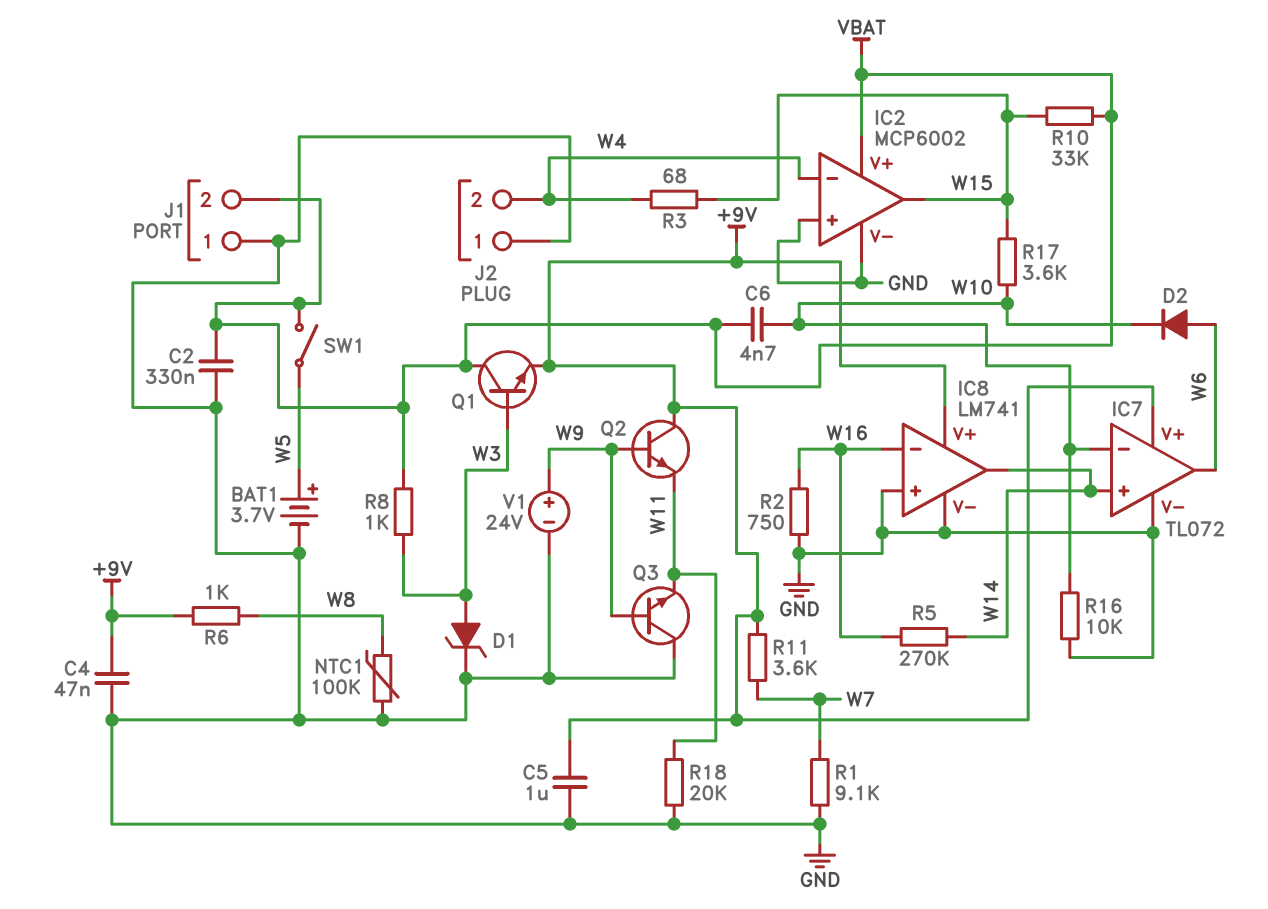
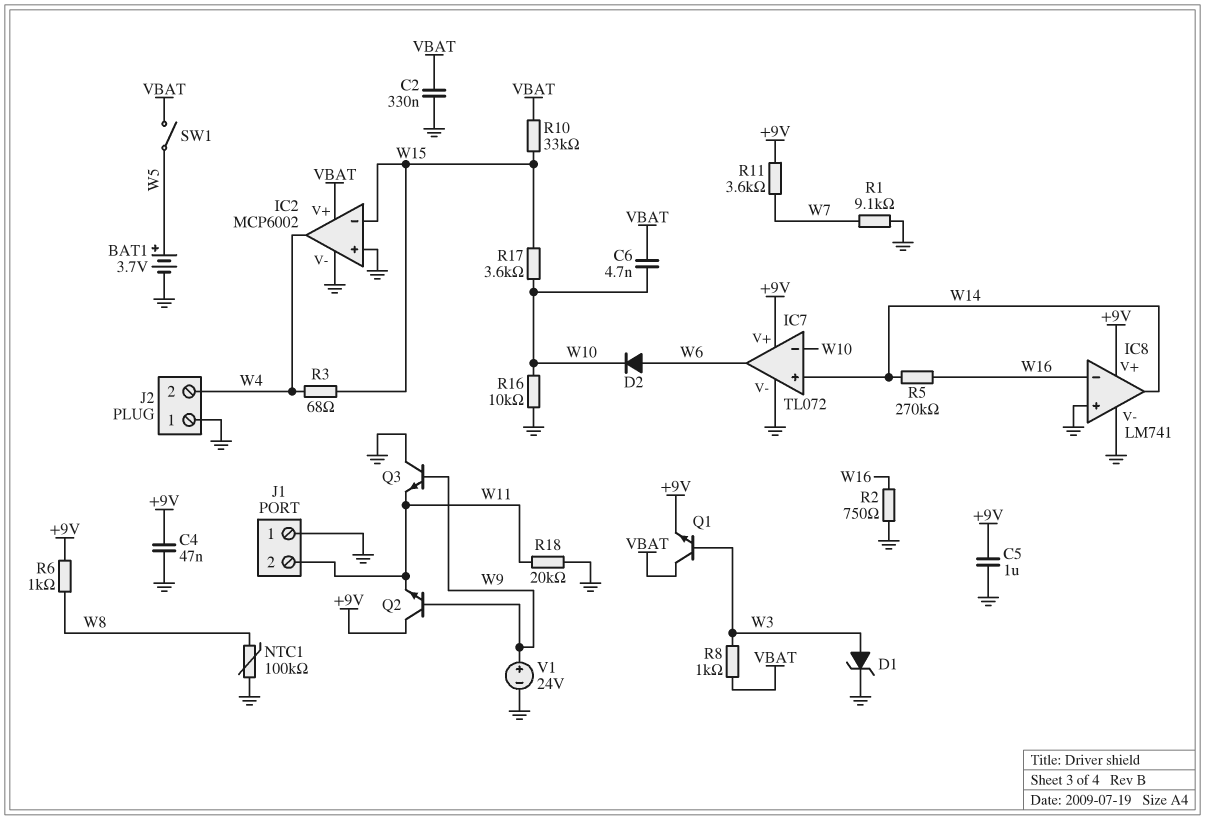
IC2 pin in-: W4 -> W15
IC2 pin out: W15 -> W4
J1 pin 2: VBAT -> W11

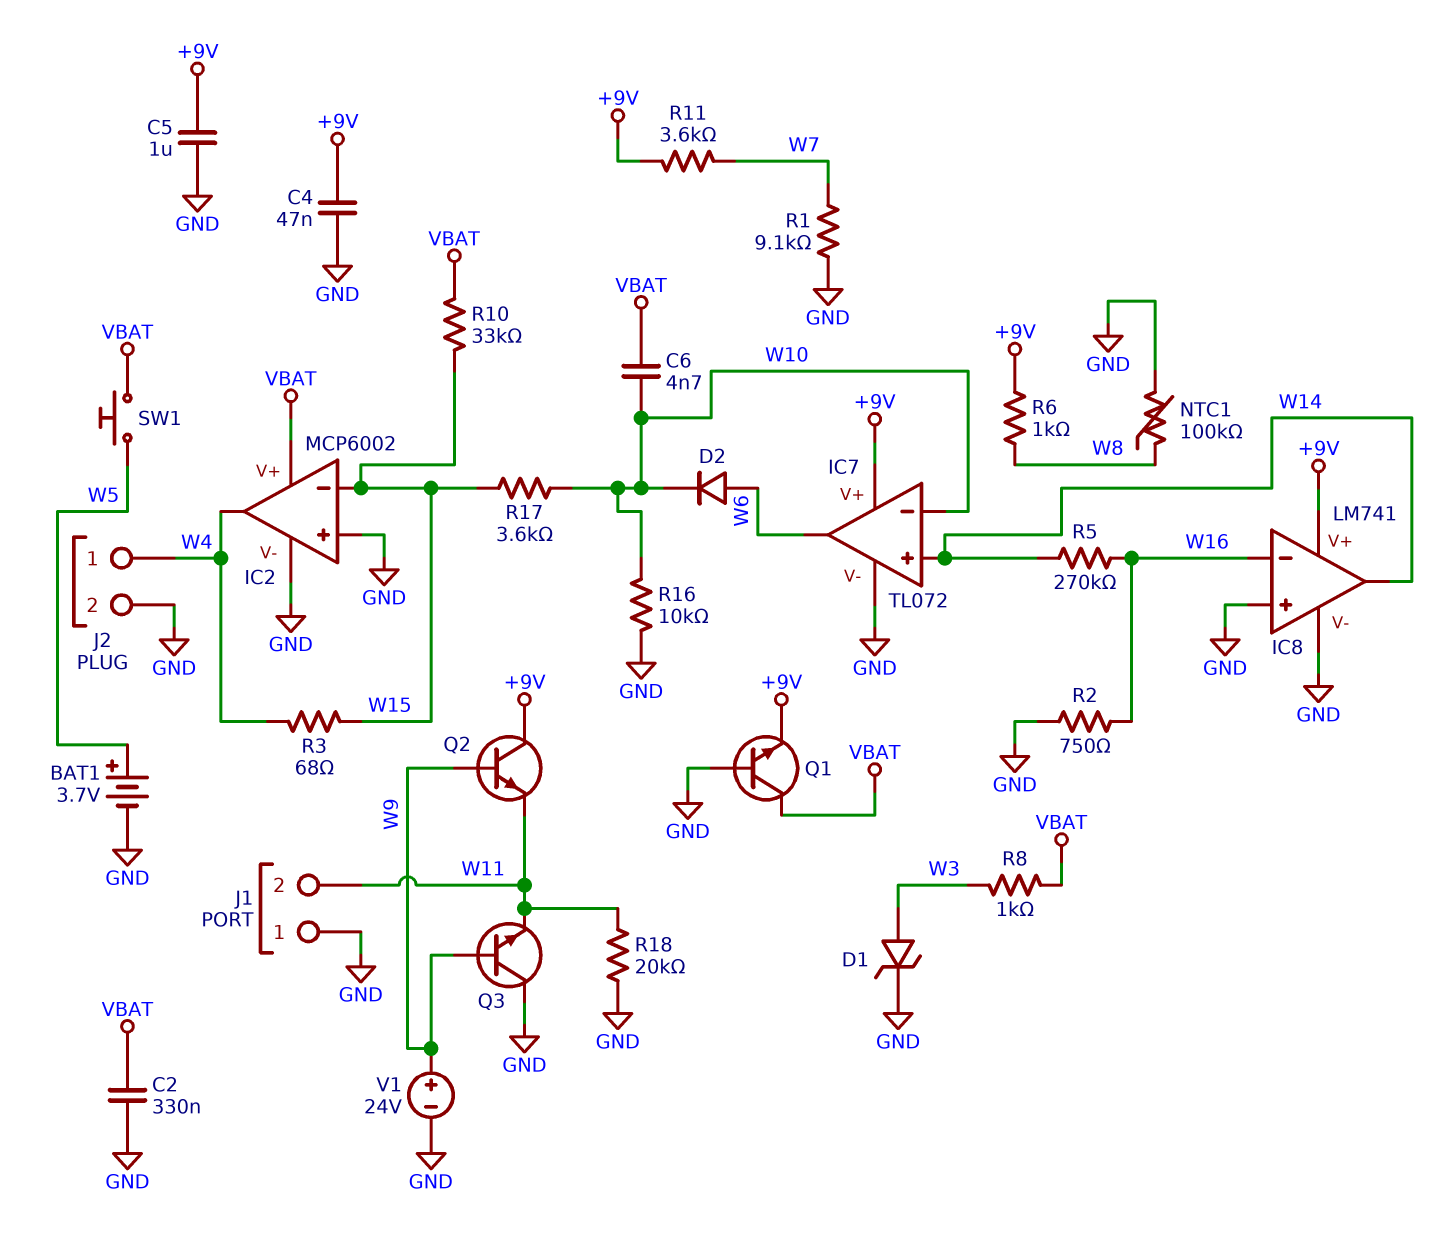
J2 pin 1: GND -> W4
J2 pin 2: W4 -> GND
Q1: NPN (B W3, C VBAT, E +9V) -> NPN (B GND, C VBAT, E +9V)
SW1: switch (VBAT, W5) -> button (VBAT, W5)

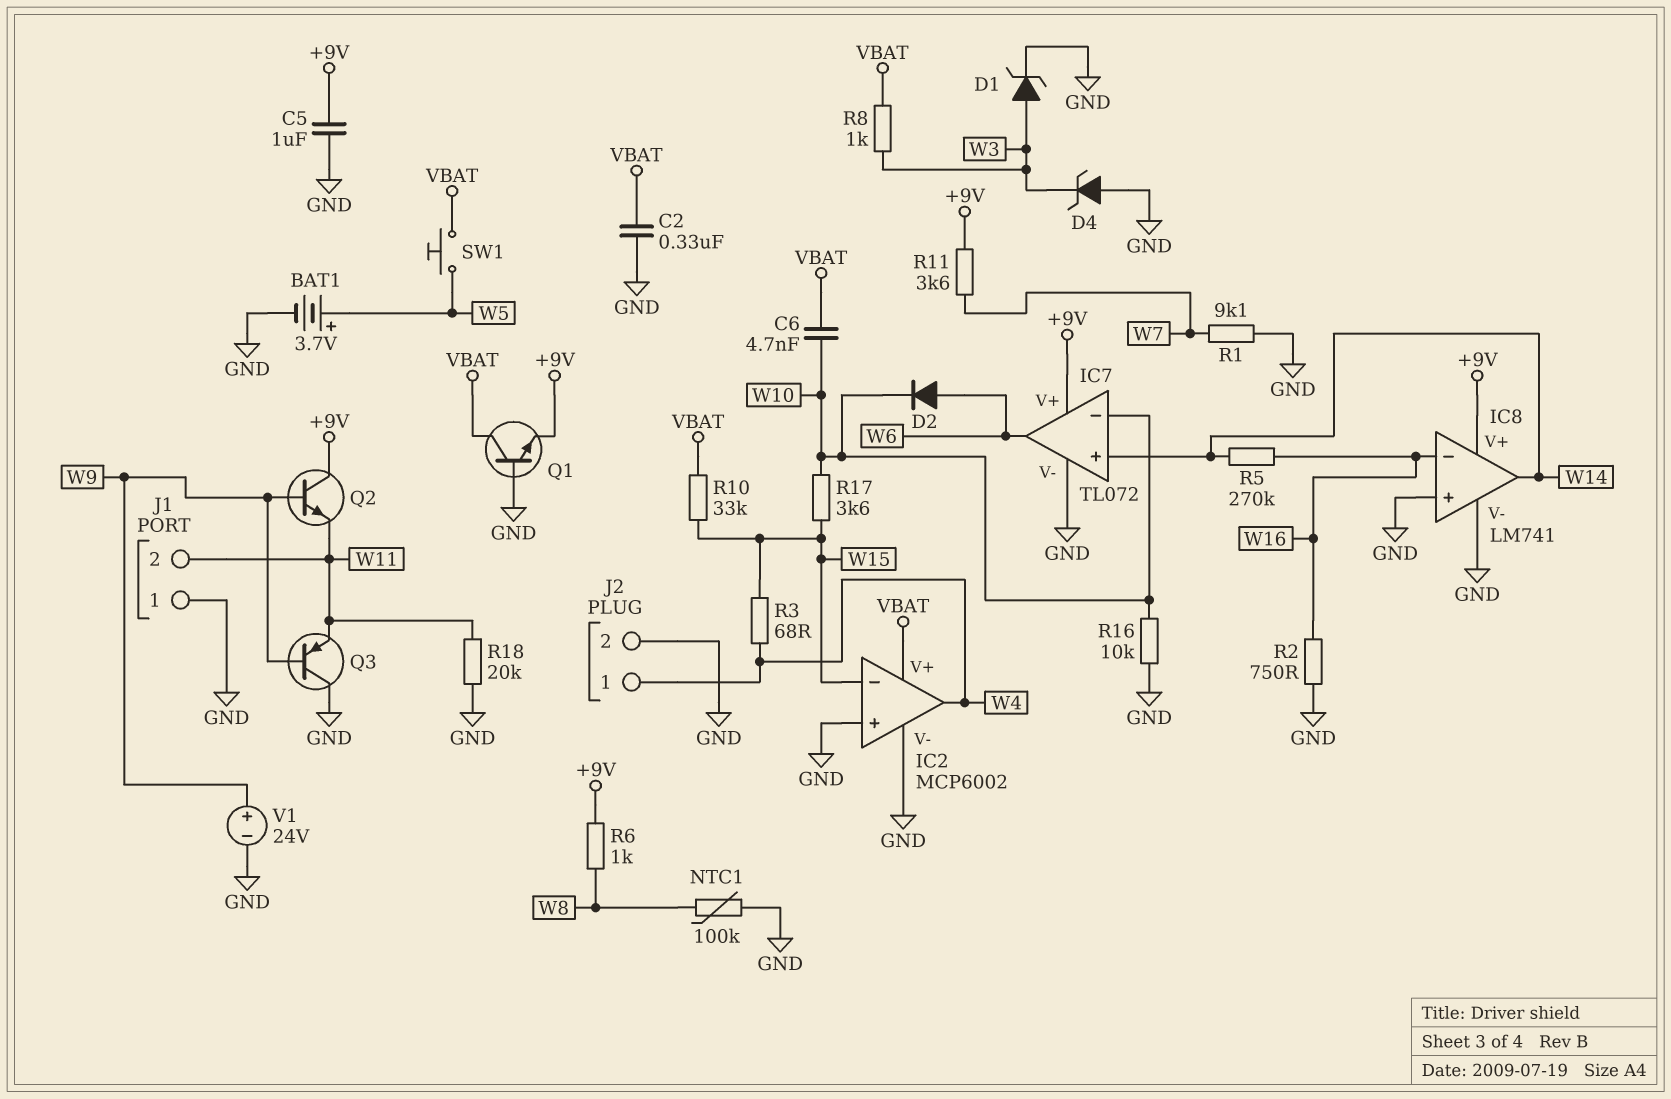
C4: 47nF (+9V, GND) -> none
D4: none -> zener (A GND, K W3)
Q3: NPN (B W9, C GND, E W11) -> PNP (B W9, C GND, E W11)

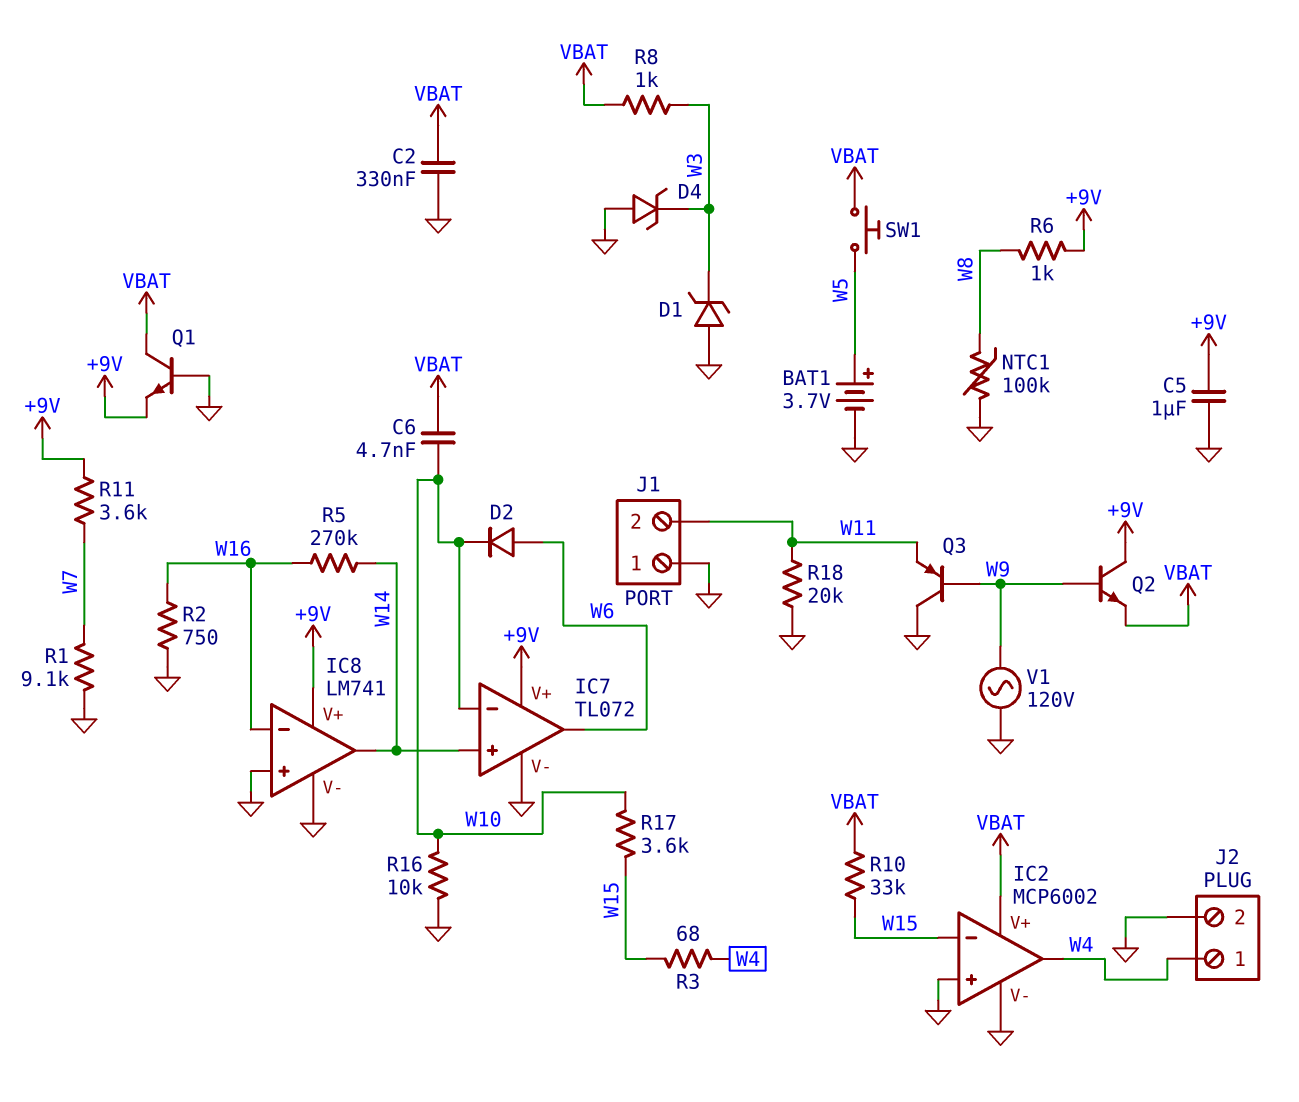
D1: zener (A W3, K GND) -> zener (A GND, K W3)
Q2: NPN (B W9, C +9V, E W11) -> NPN (B W9, C +9V, E VBAT)
V1: 24V (plus W9, minus GND) -> AC 120V (GND, W9)

